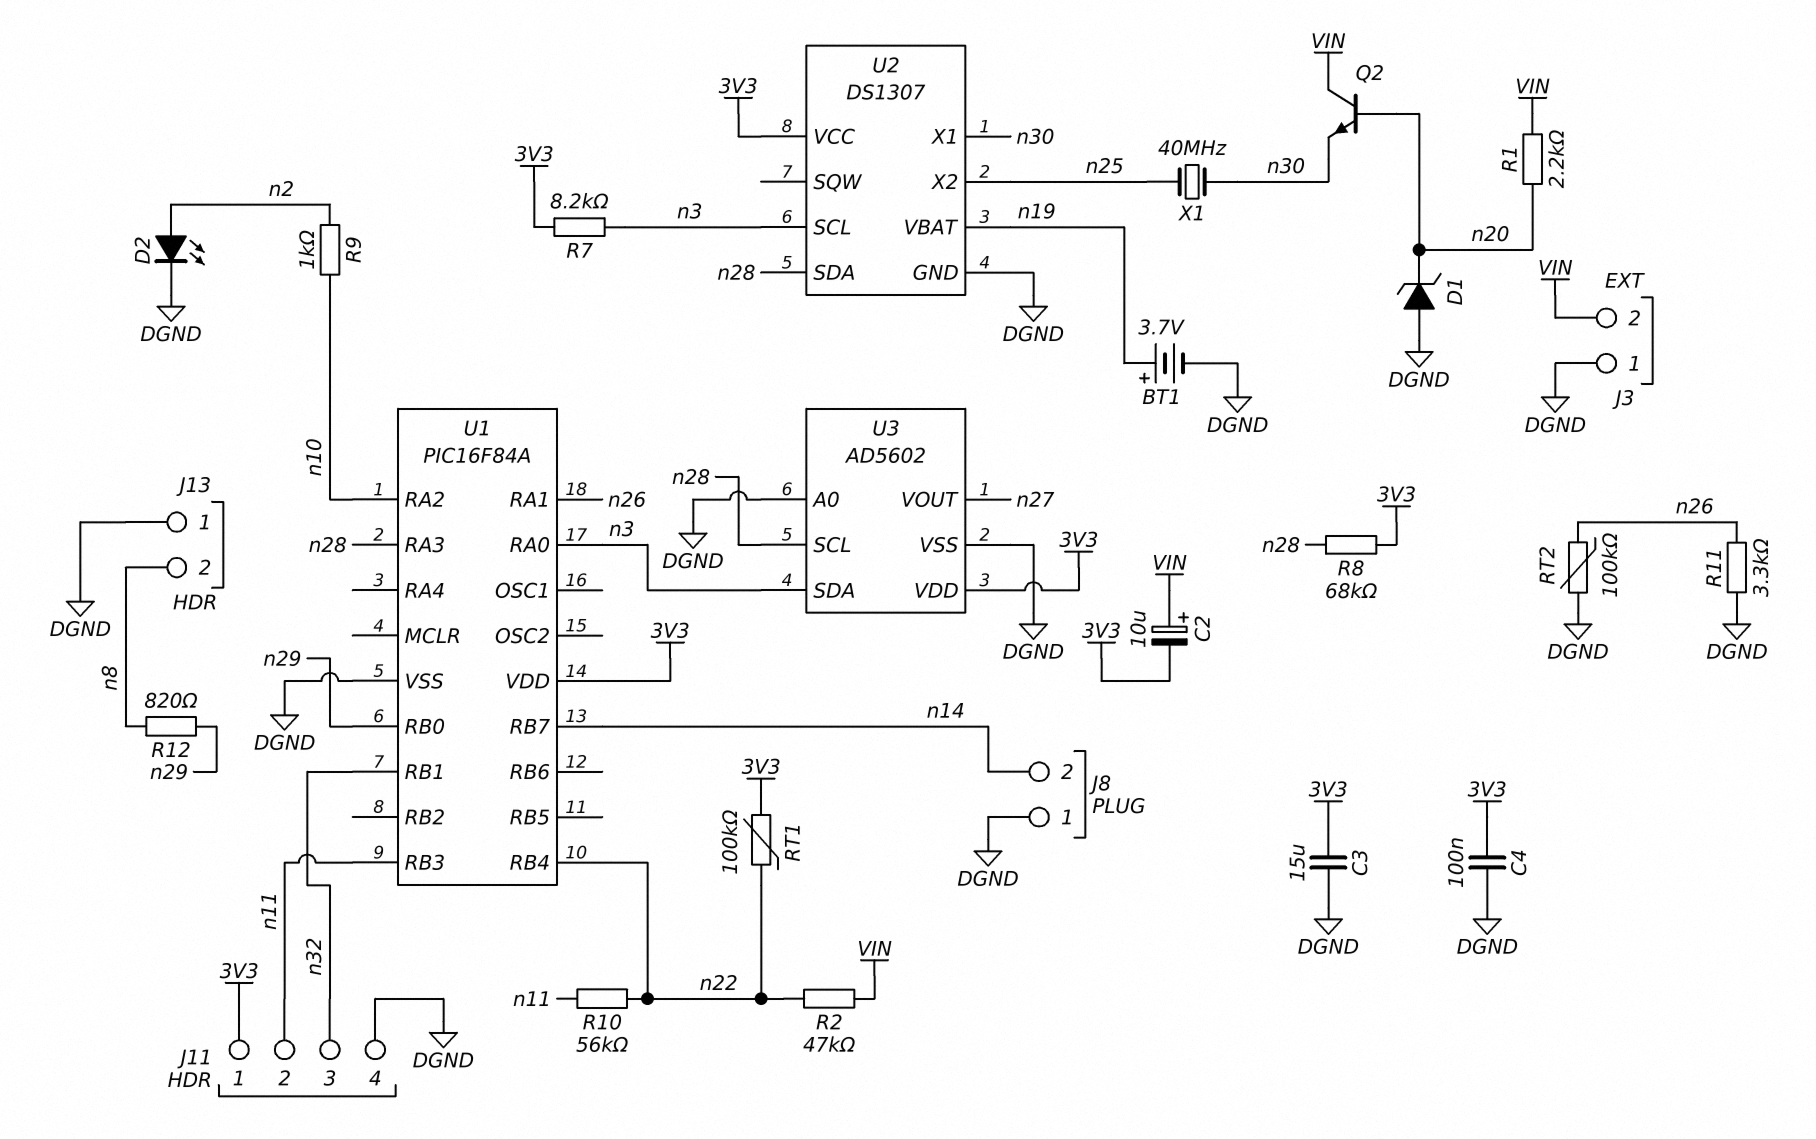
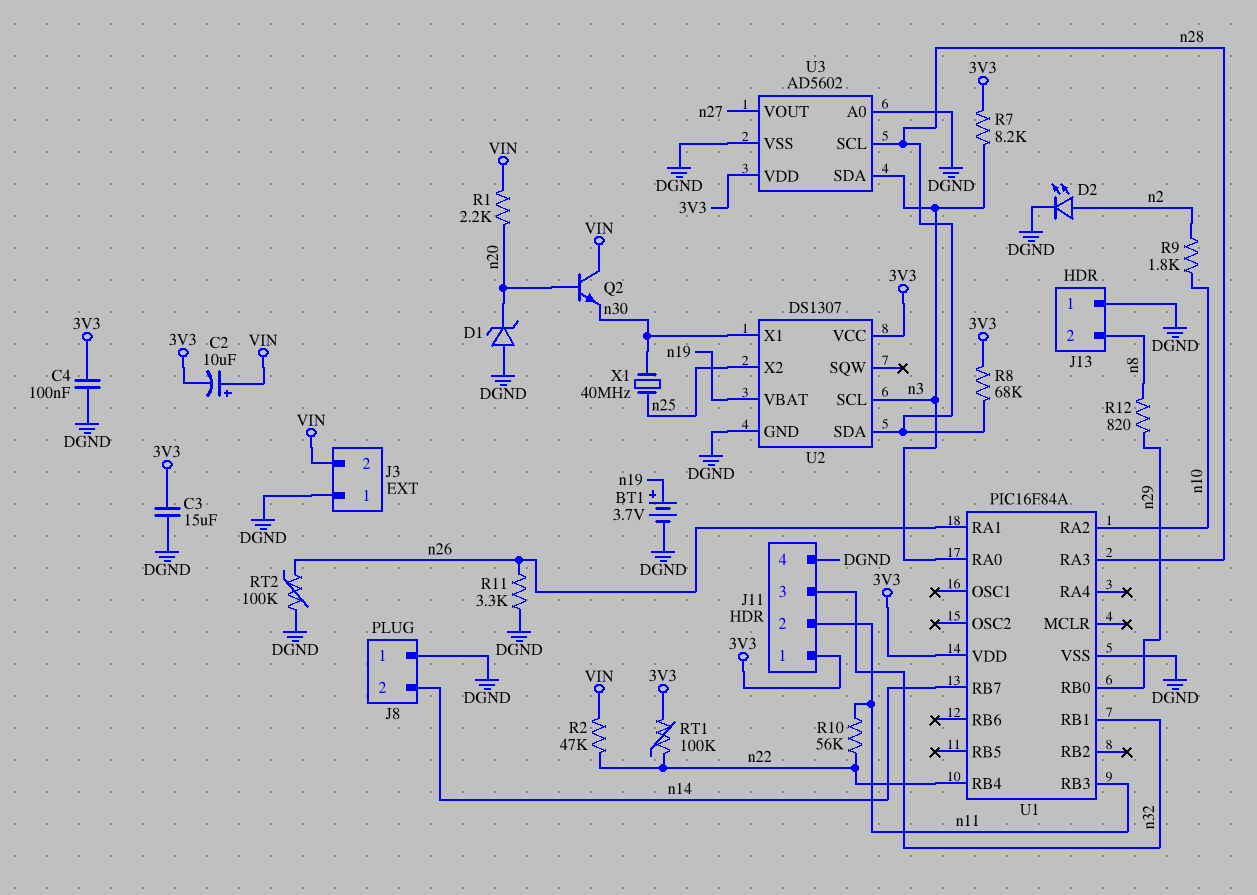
R9: 1k (n2, n10) -> 1.8k (n2, n10)

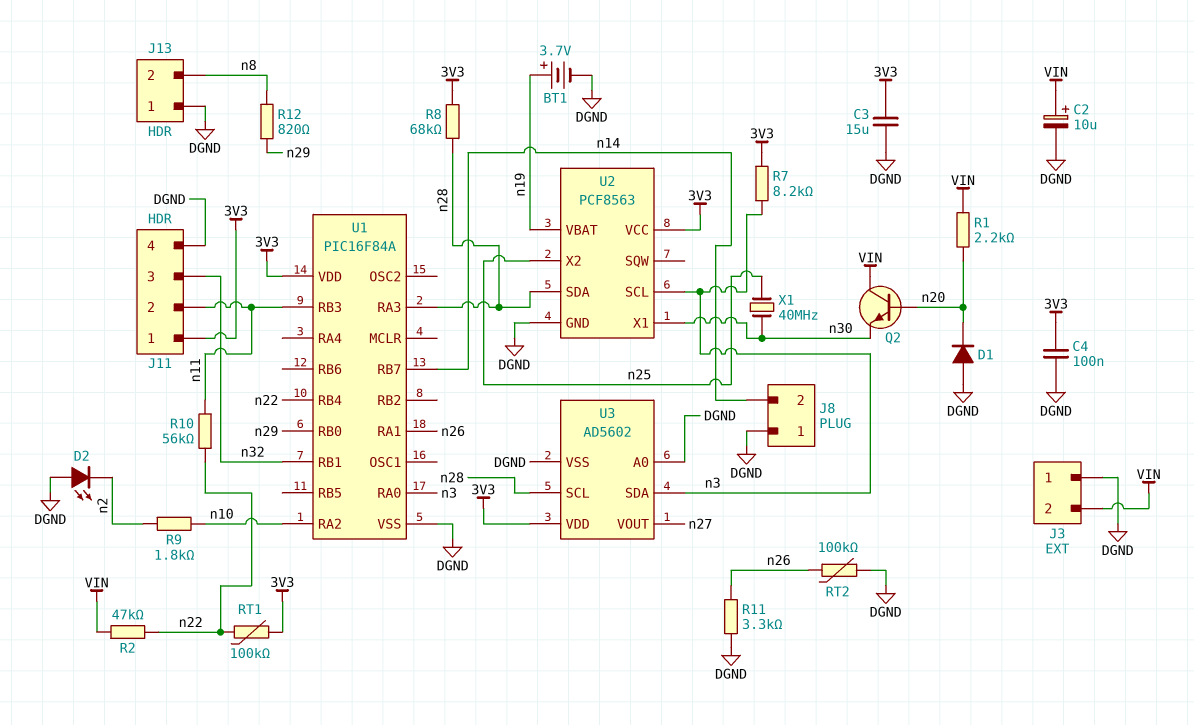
C2: 10uF (plus VIN, minus 3V3) -> 10uF (plus VIN, minus DGND)
D1: zener (A DGND, K n20) -> diode (A DGND, K n20)
D2: LED (A n2, K DGND) -> LED (A DGND, K n2)
U2: DS1307 -> PCF8563

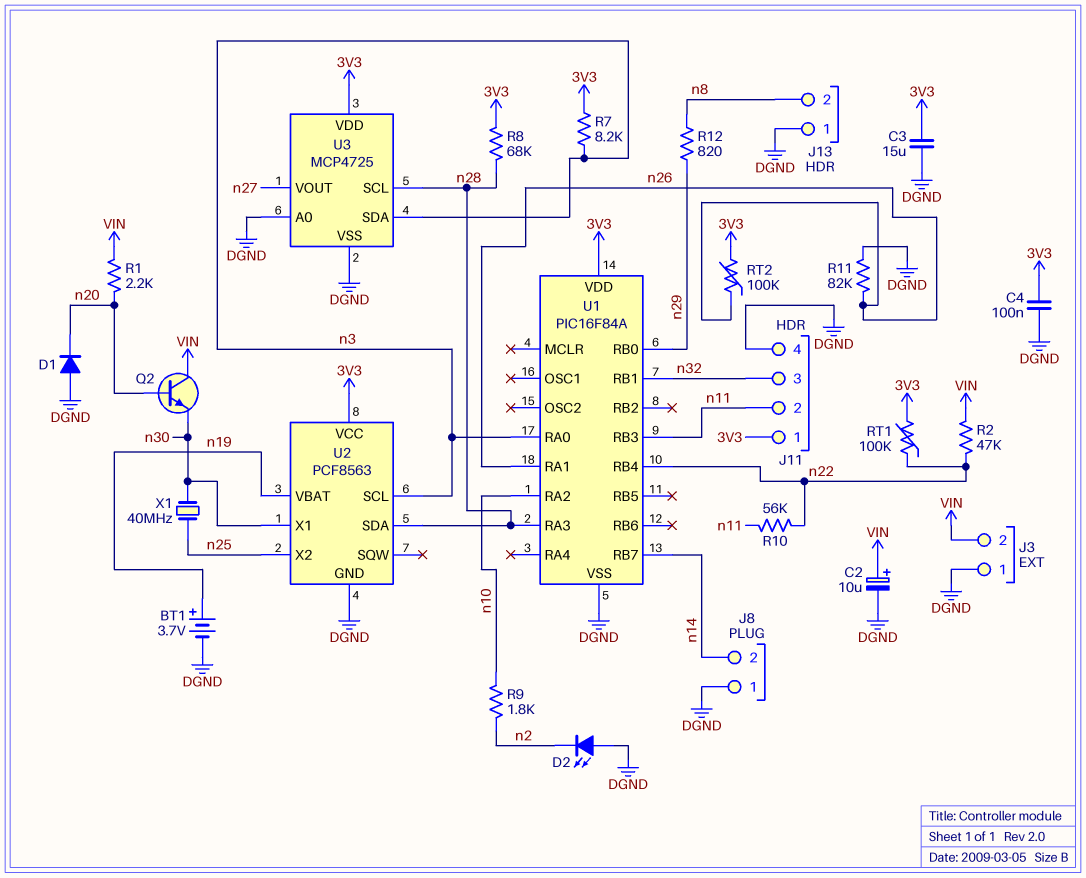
R11: 3.3k (DGND, n26) -> 82k (DGND, n26)
RT2: 100k (DGND, n26) -> 100k (3V3, n26)
U3: AD5602 -> MCP4725

